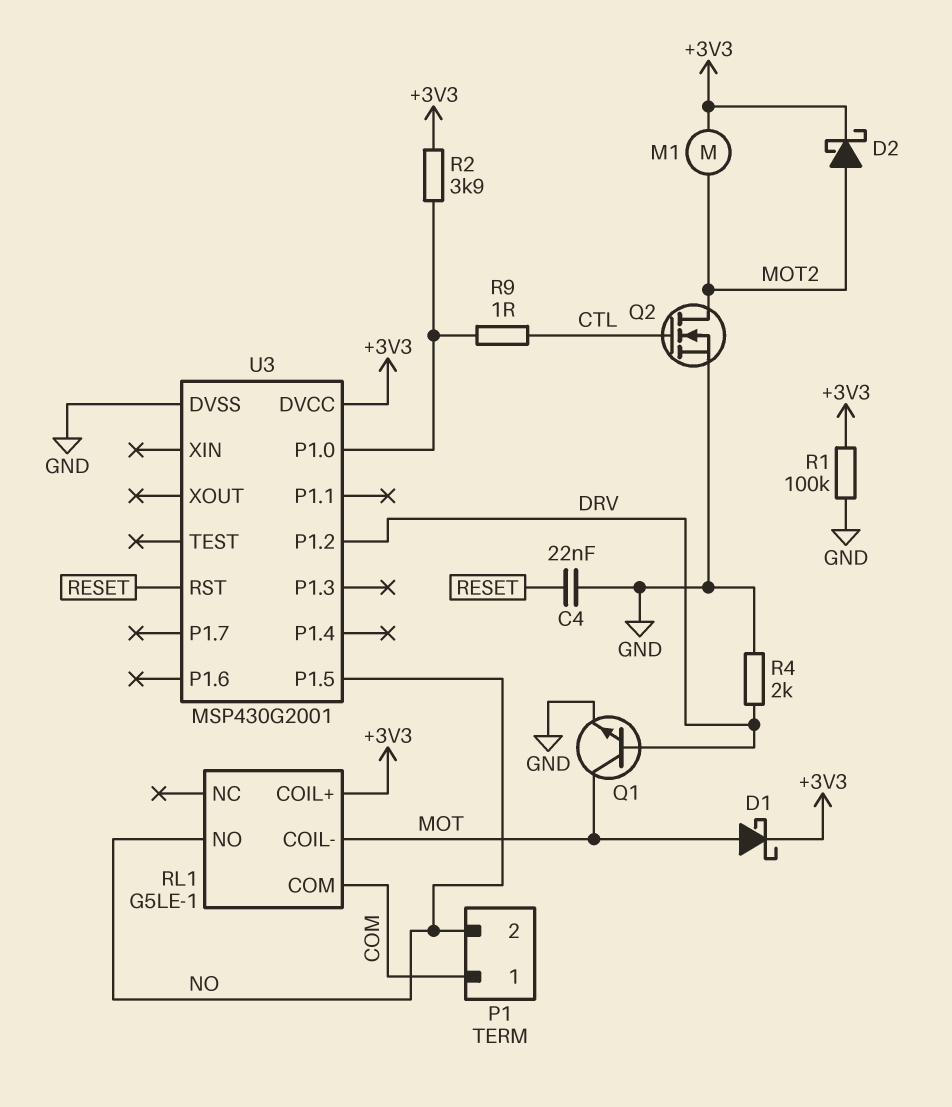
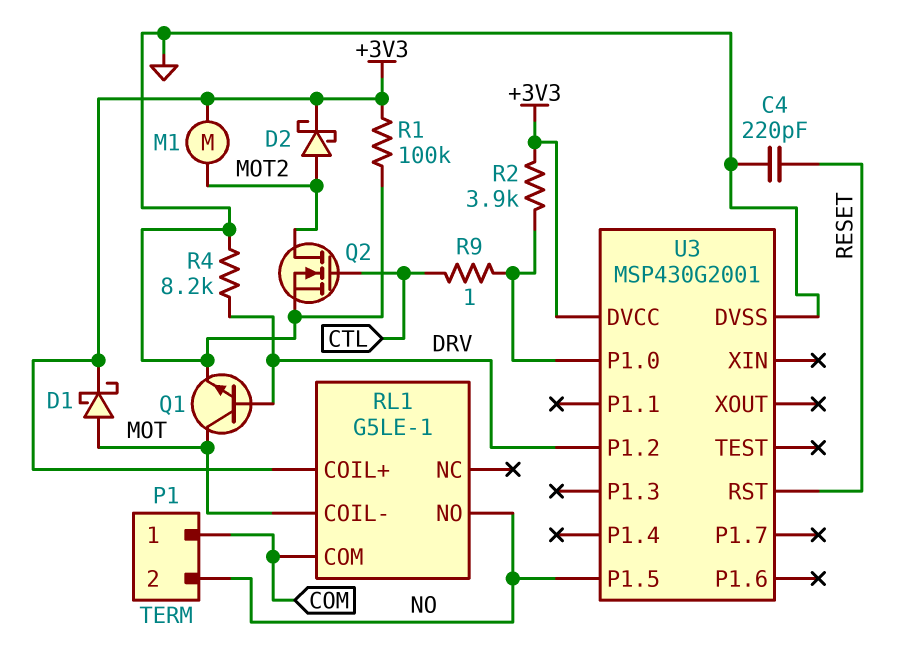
C4: 22nF (GND, RESET) -> 220pF (GND, RESET)
R4: 2k (DRV, GND) -> 8.2k (DRV, GND)

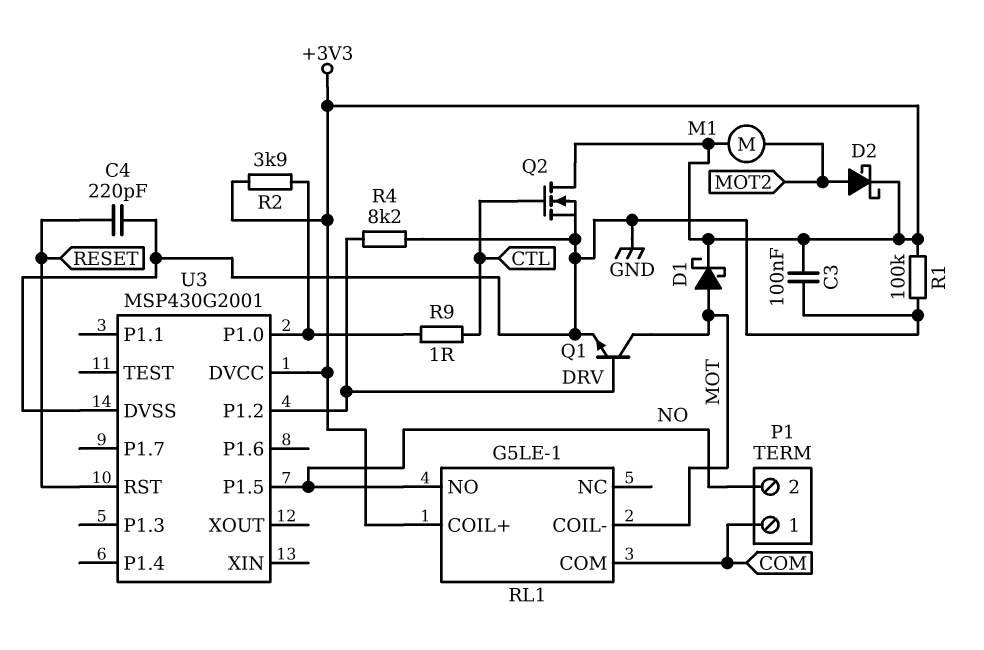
C3: none -> 100nF (+3V3, GND)
Q2: NMOS (G CTL, D MOT2, S GND) -> NMOS (G CTL, D +3V3, S GND)

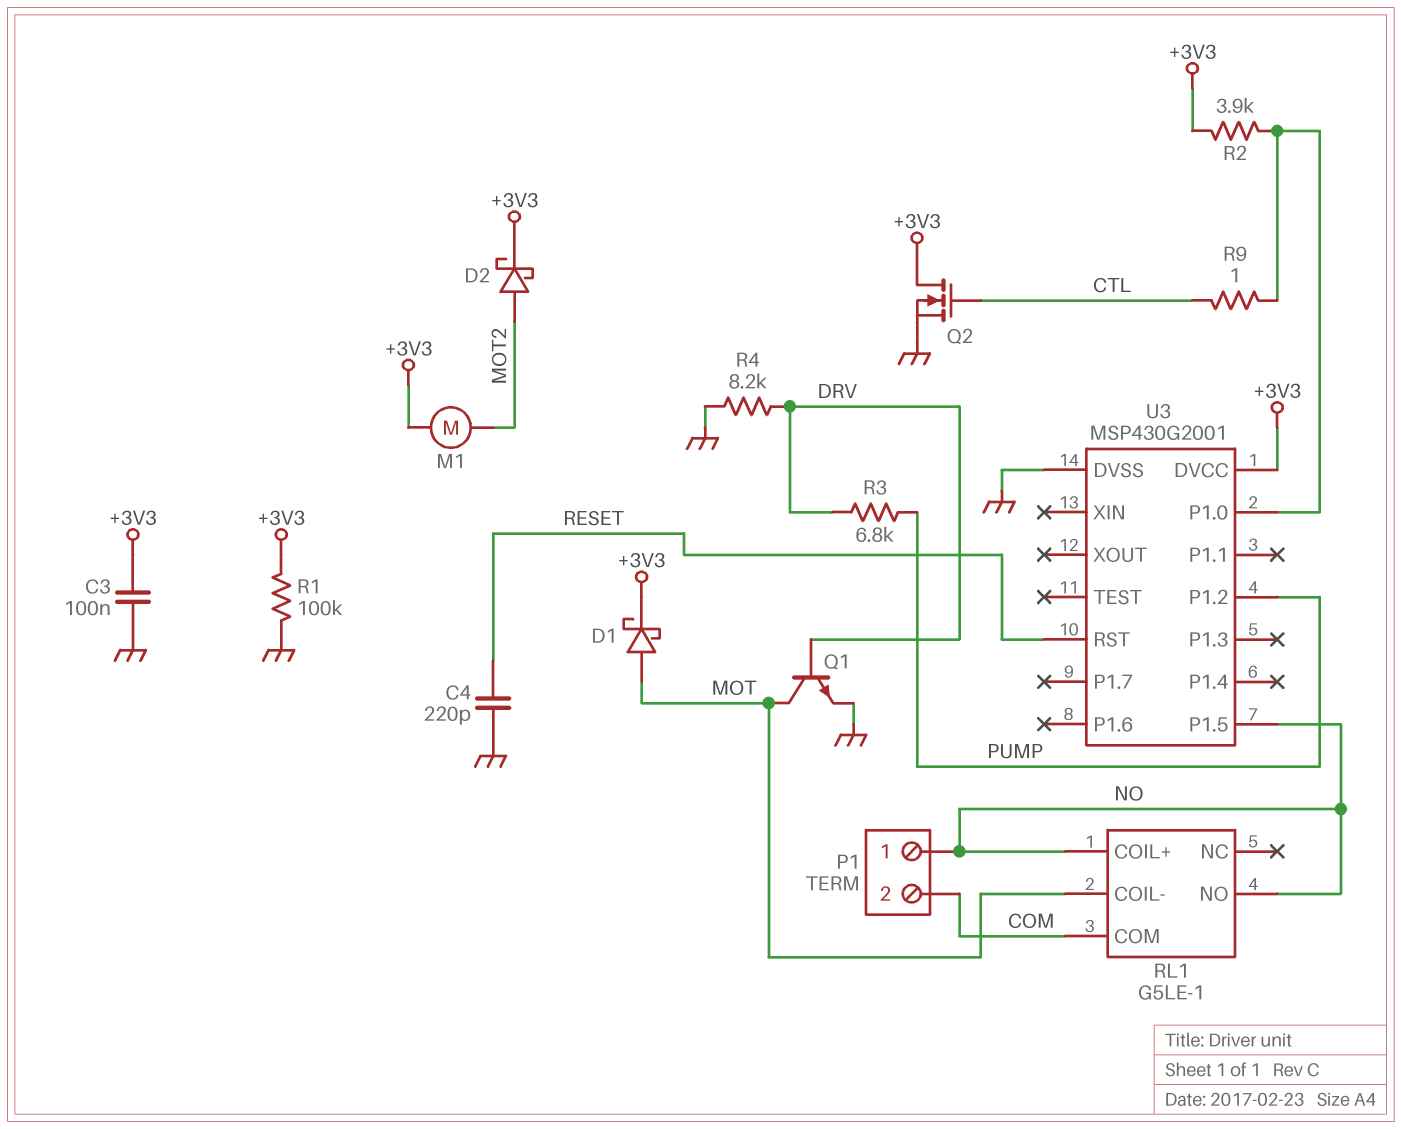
P1 pin 1: COM -> NO
P1 pin 2: NO -> COM
R3: none -> 6.8k (DRV, PUMP)
RL1 pin COIL+: +3V3 -> NO
U3 pin P1.2: DRV -> PUMP

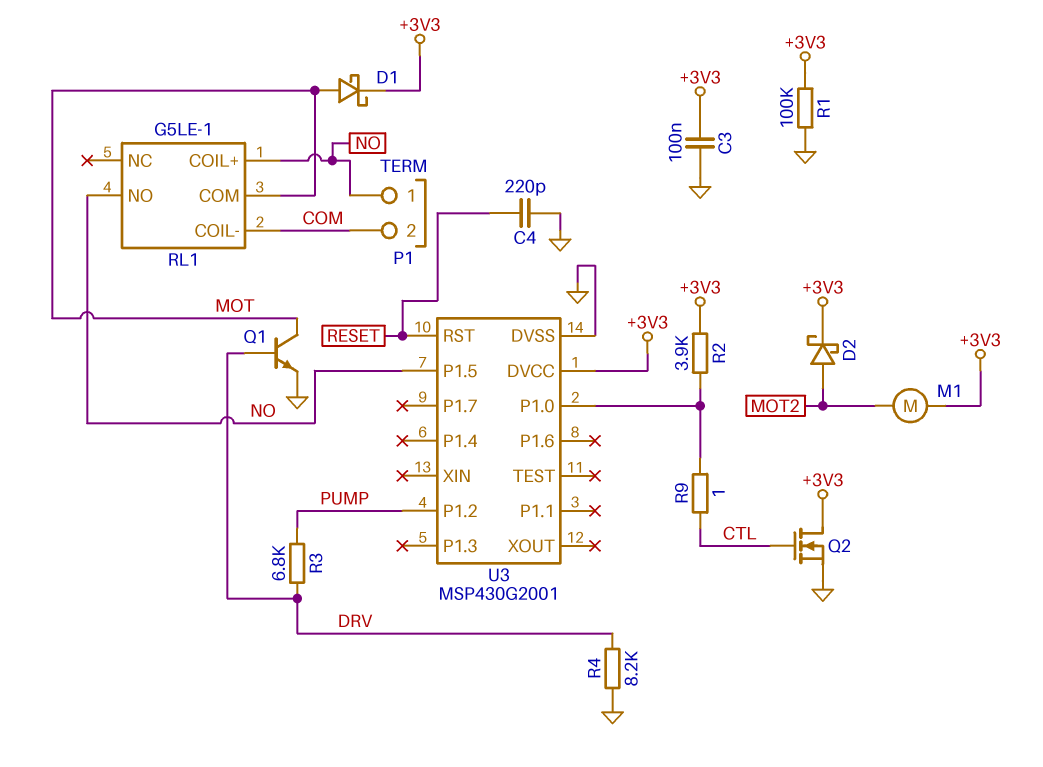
RL1 pin COIL-: MOT -> COM
RL1 pin COM: COM -> MOT

